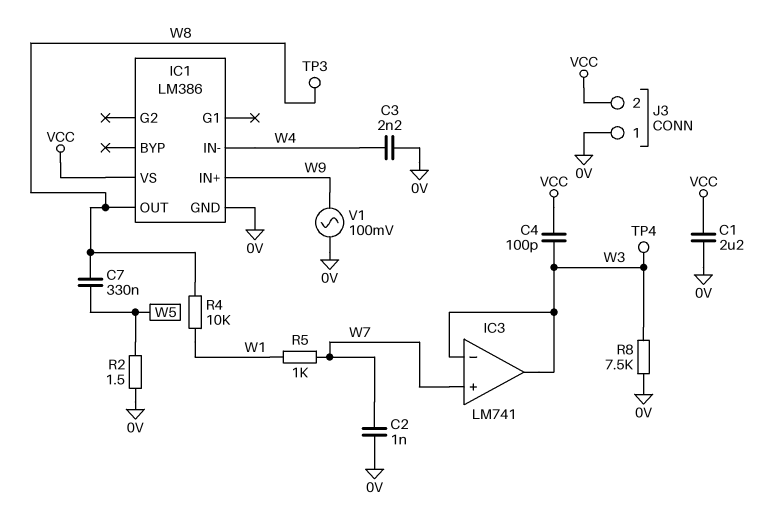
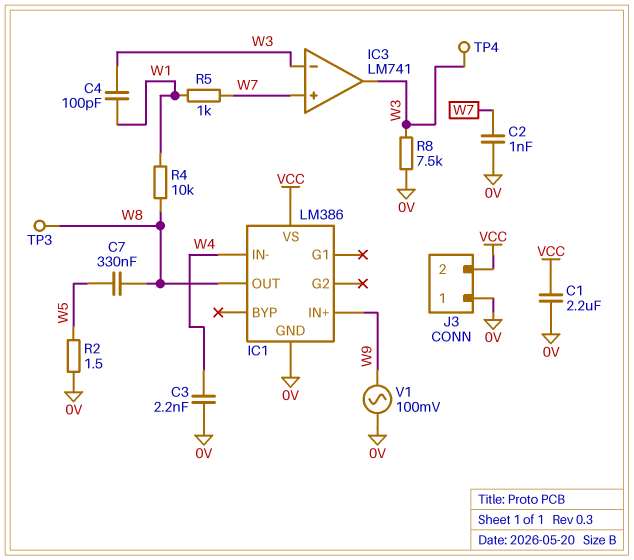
C4: 100pF (VCC, W3) -> 100pF (W1, W3)

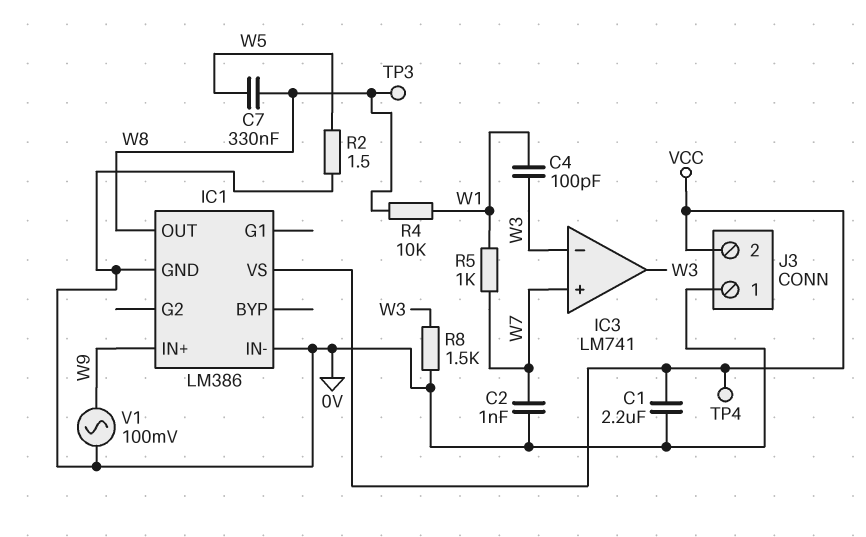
C3: 2.2nF (0V, W4) -> none
IC1 pin IN-: W4 -> 0V
R8: 7.5k (0V, W3) -> 1.5k (0V, W3)
TP4: test point (W3) -> test point (VCC)

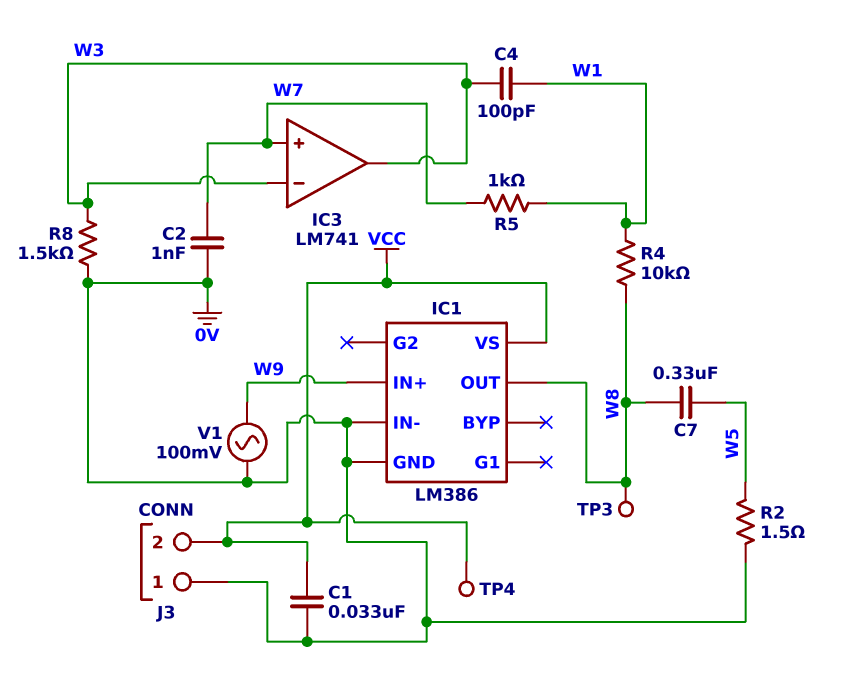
C1: 2.2uF (0V, VCC) -> 33nF (0V, VCC)

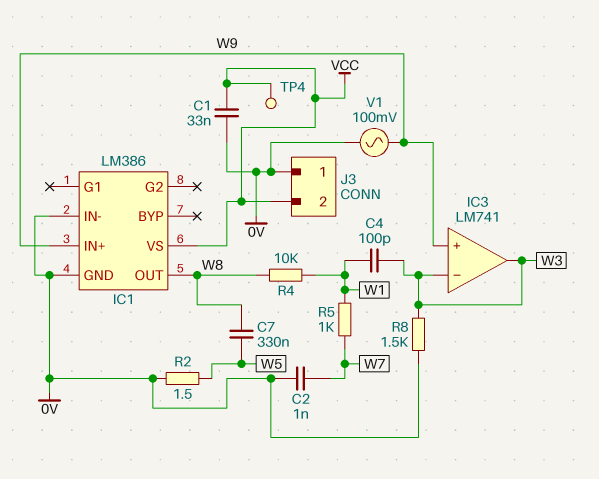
IC3 pin in+: W7 -> W9
TP3: test point (W8) -> none

